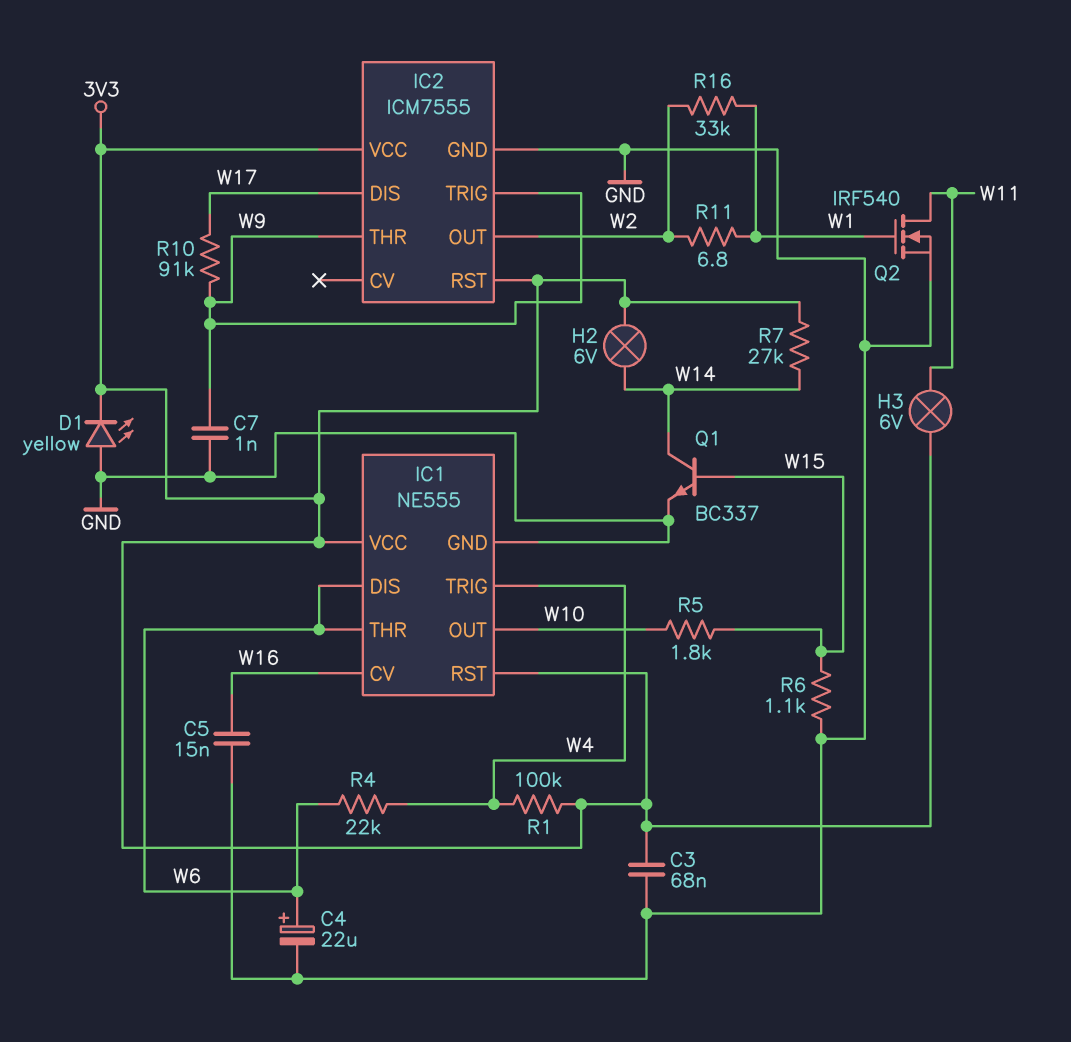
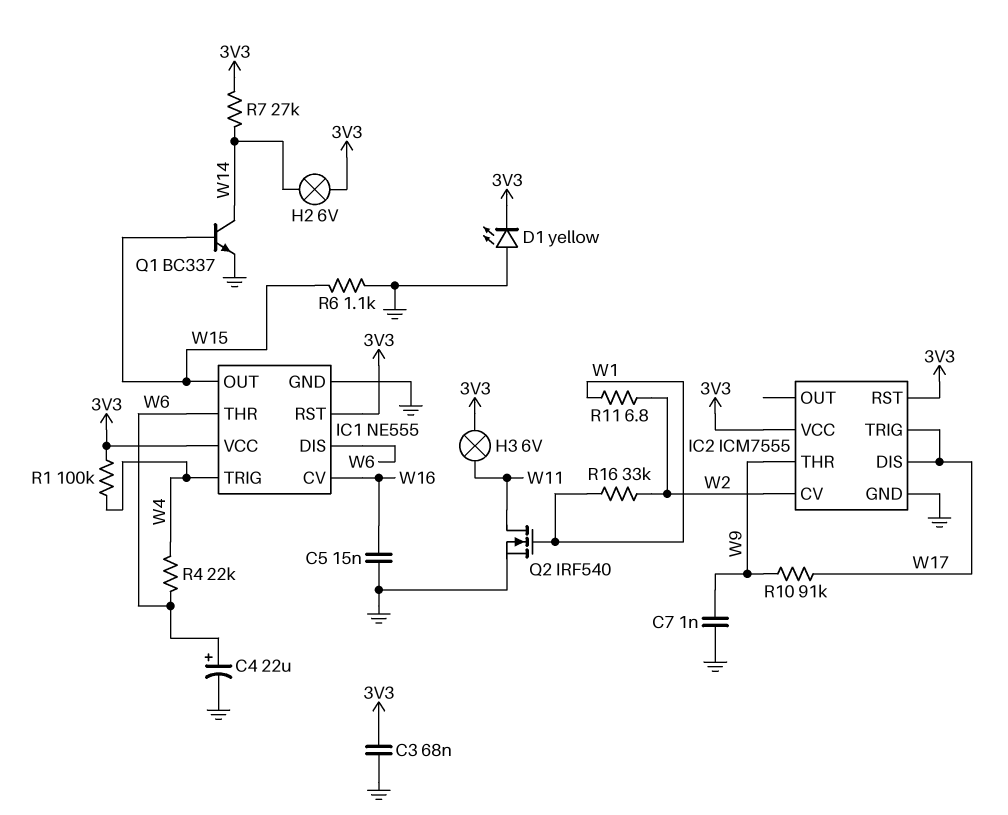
IC1 pin OUT: W10 -> W15
IC2 pin CV: none -> W2
IC2 pin OUT: W2 -> none
IC2 pin TRIG: W9 -> W17
R5: 1.8k (W10, W15) -> none

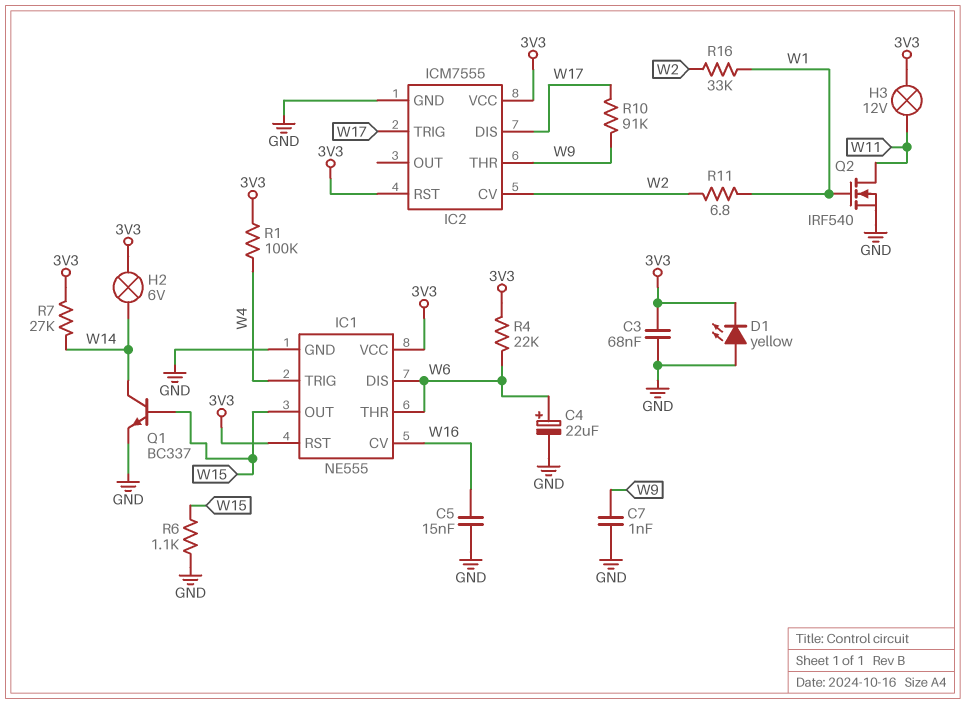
H3: lamp 6V (3V3, W11) -> lamp 12V (3V3, W11)
R4: 22k (W4, W6) -> 22k (3V3, W6)

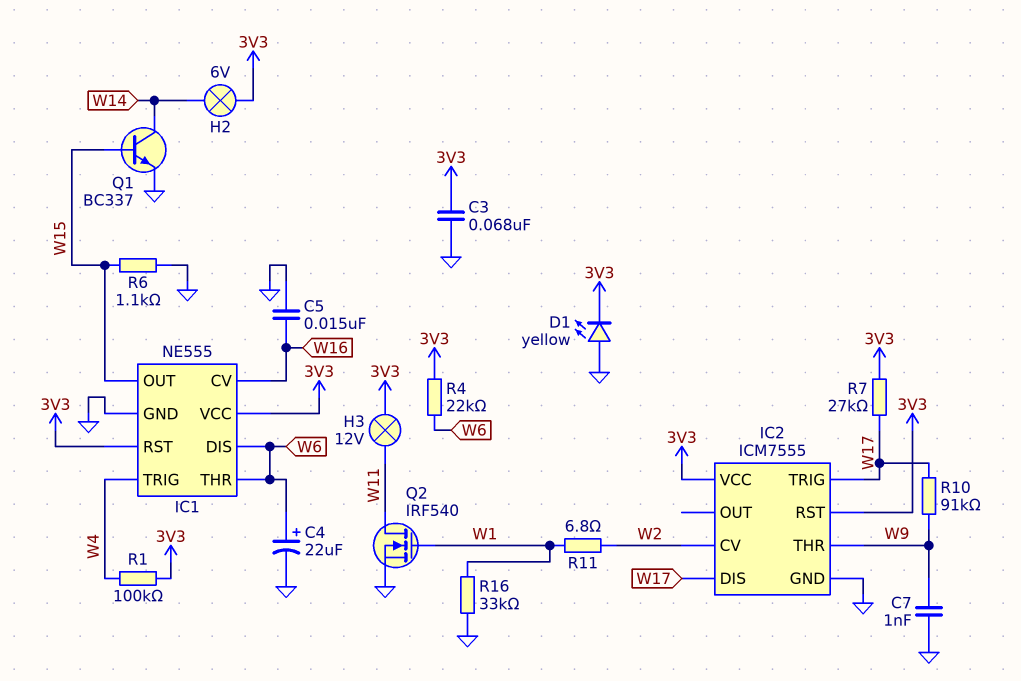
R7: 27k (3V3, W14) -> 27k (3V3, W17)
R16: 33k (W1, W2) -> 33k (GND, W1)

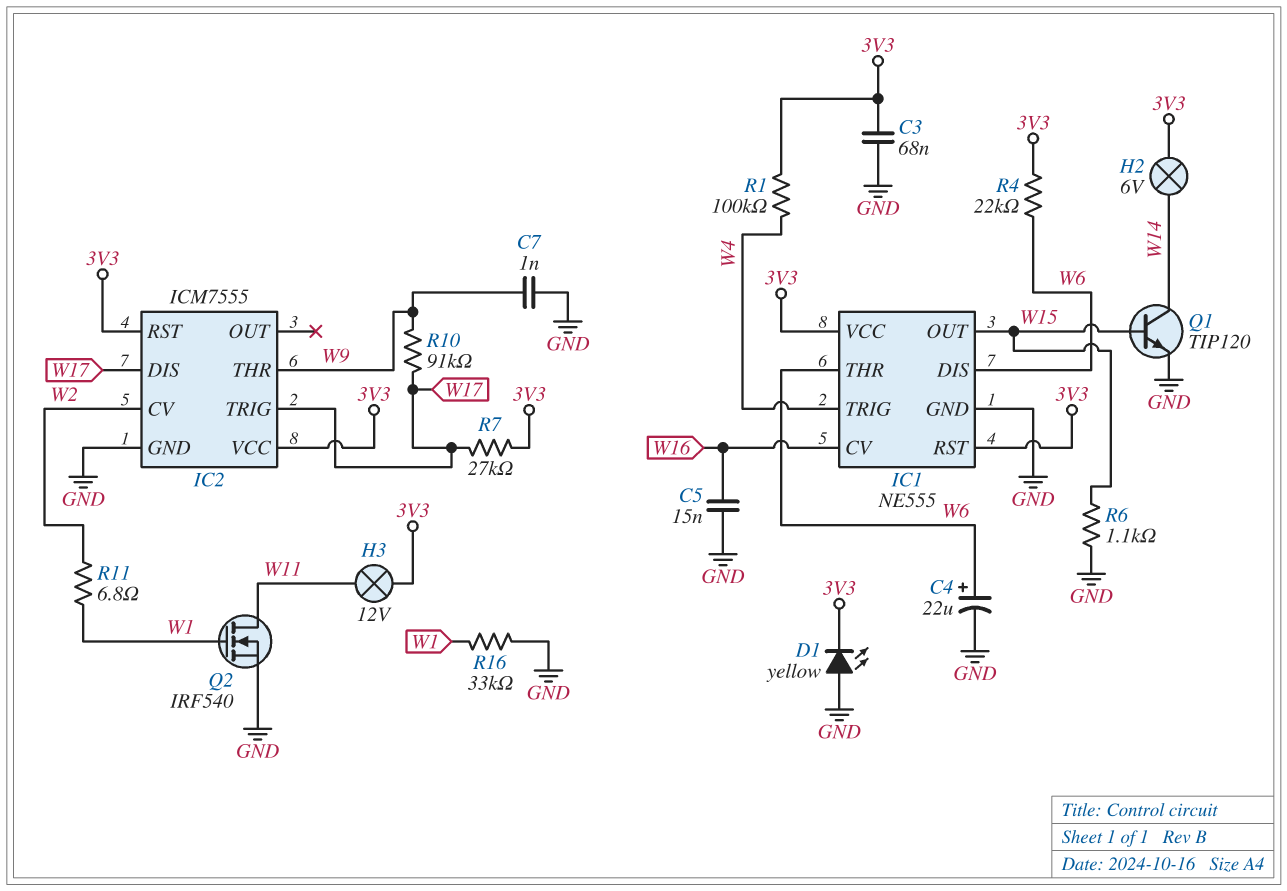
Q1: NPN BC337 (B W15, C W14, E GND) -> NPN TIP120 (B W15, C W14, E GND)

